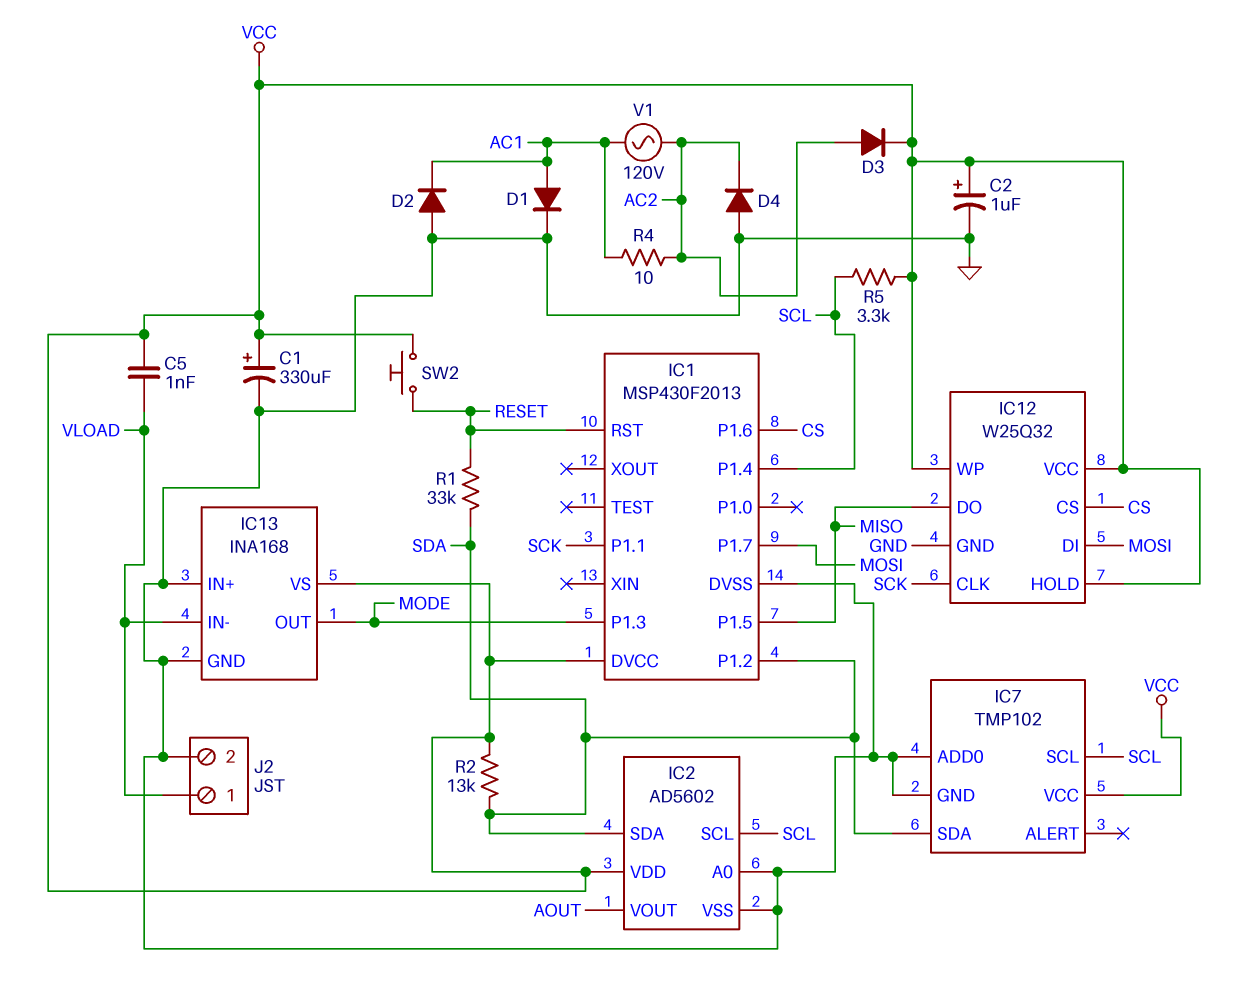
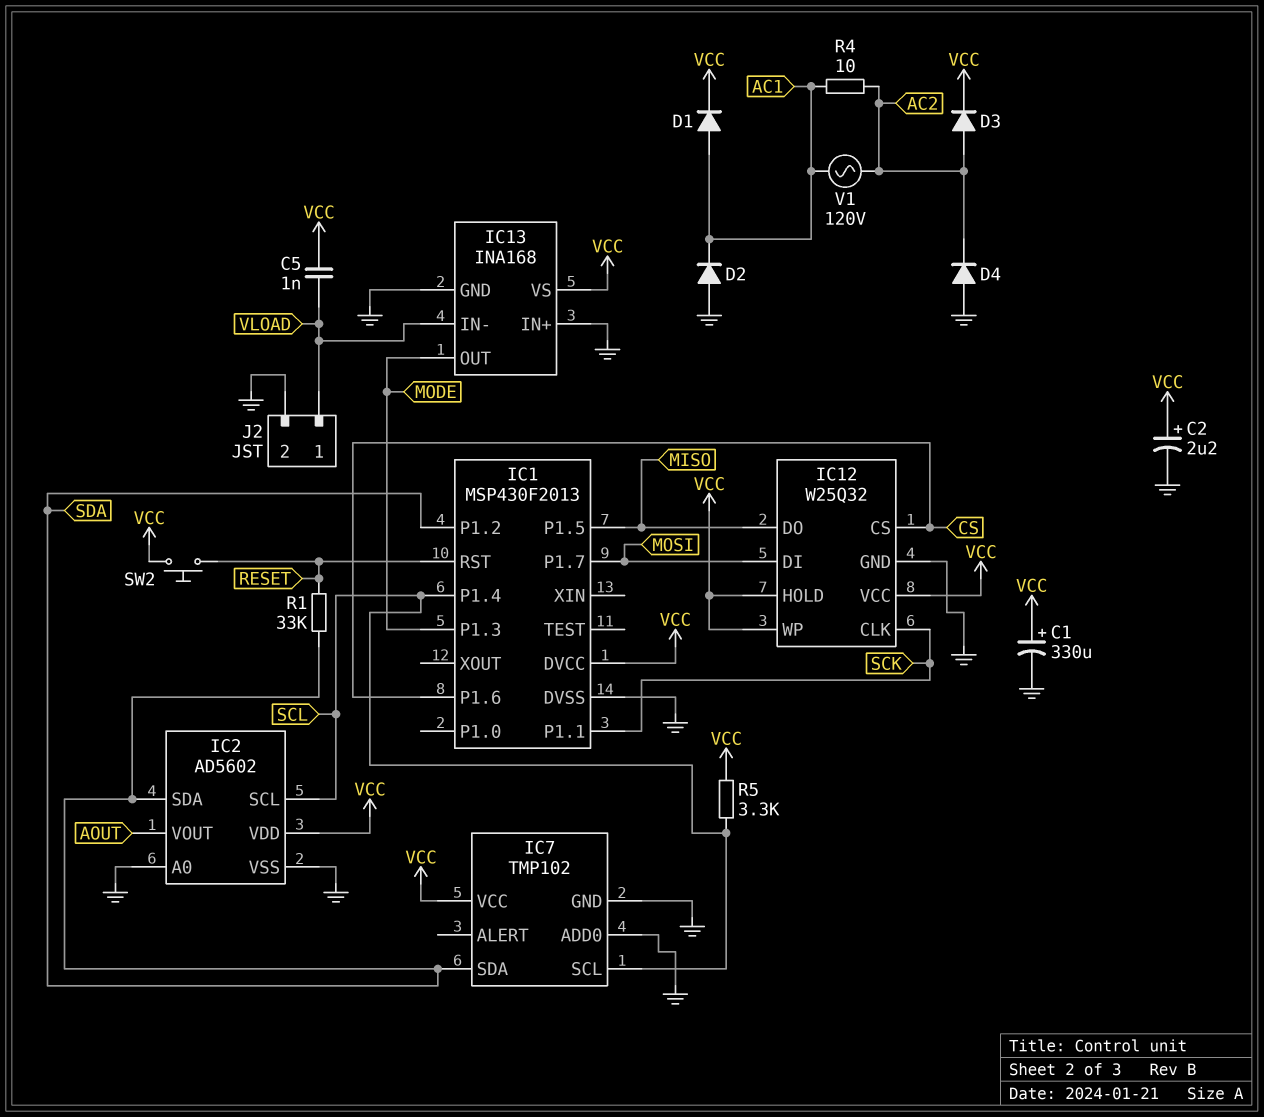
C2: 1uF (plus VCC, minus GND) -> 2.2uF (plus VCC, minus GND)
D1: diode (A AC1, K GND) -> diode (A AC1, K VCC)
R2: 13k (SDA, VCC) -> none

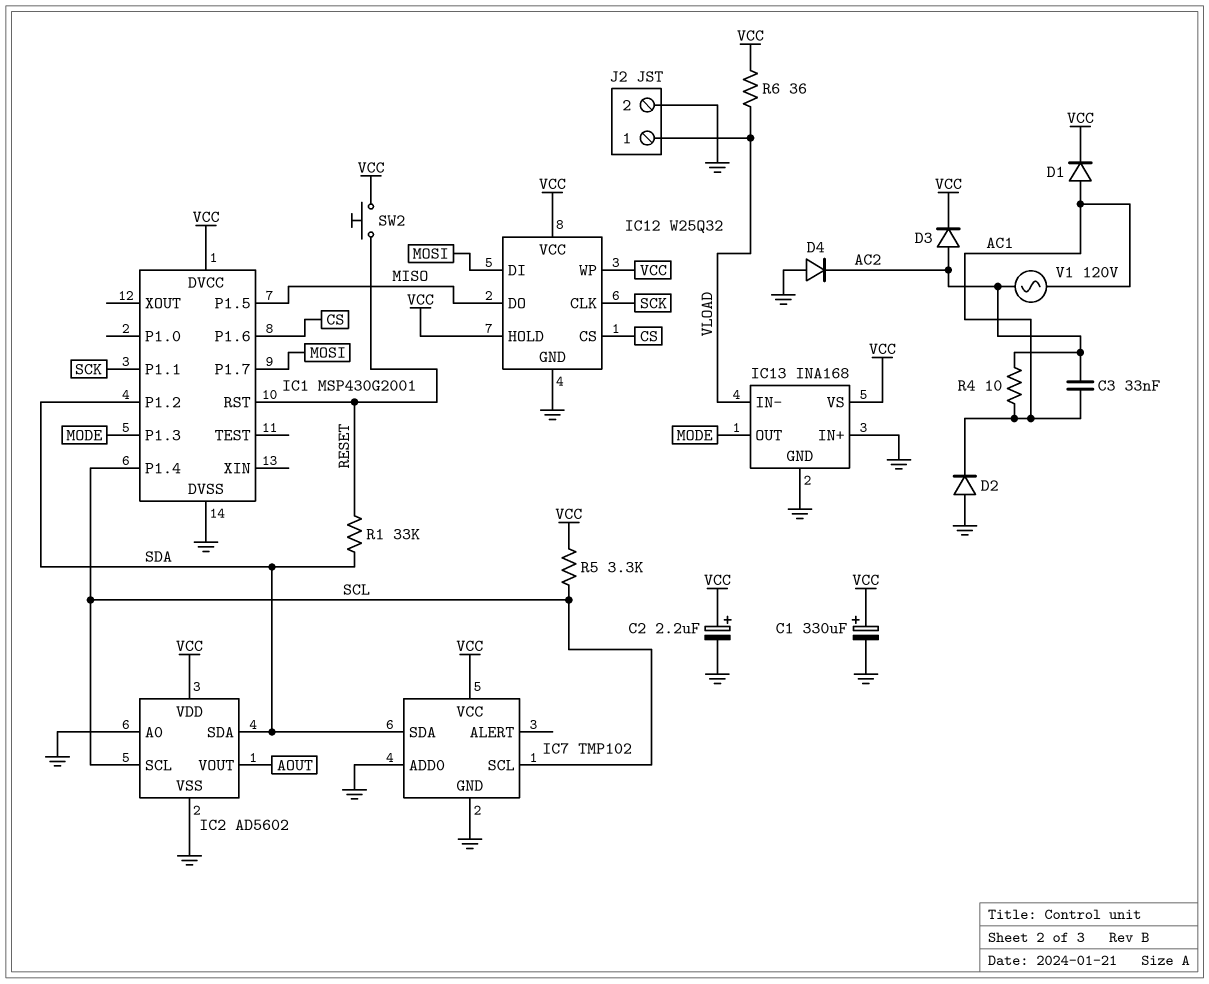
C3: none -> 33nF (AC1, AC2)
C5: 1nF (VCC, VLOAD) -> none
IC1: MSP430F2013 -> MSP430G2001
R6: none -> 36 (VCC, VLOAD)

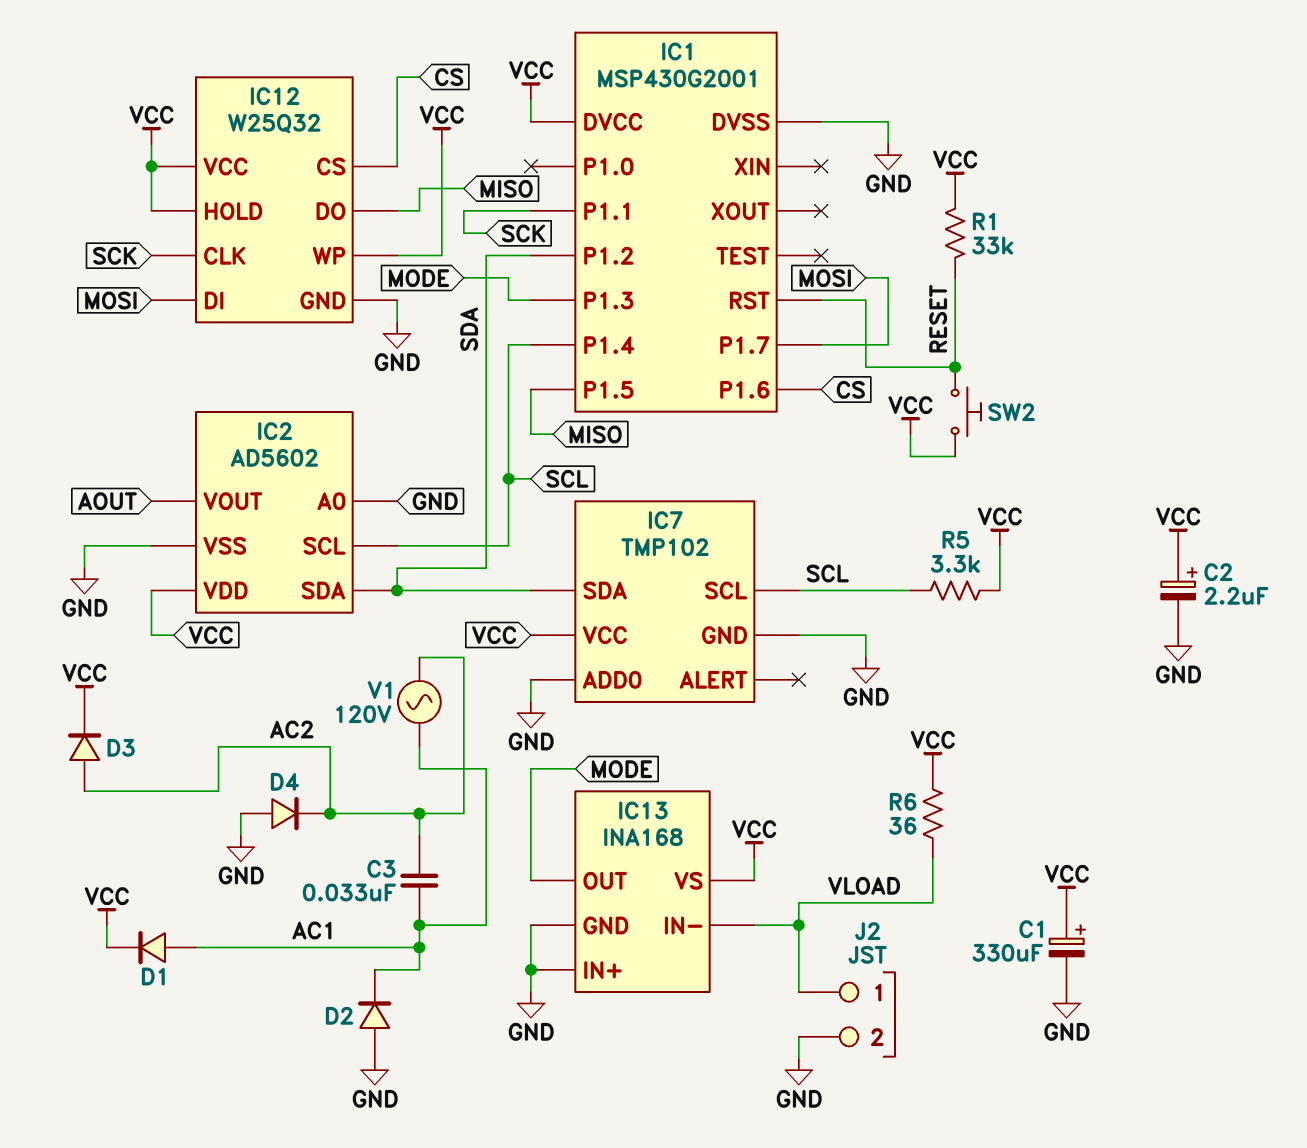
R1: 33k (RESET, SDA) -> 33k (RESET, VCC)
R4: 10 (AC1, AC2) -> none

